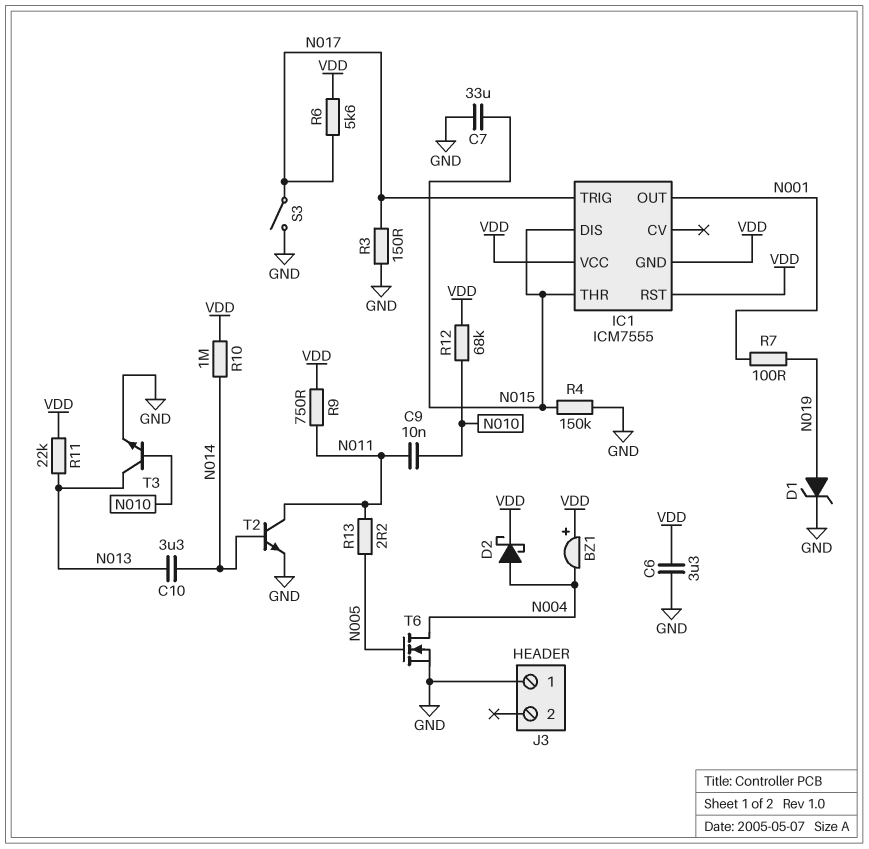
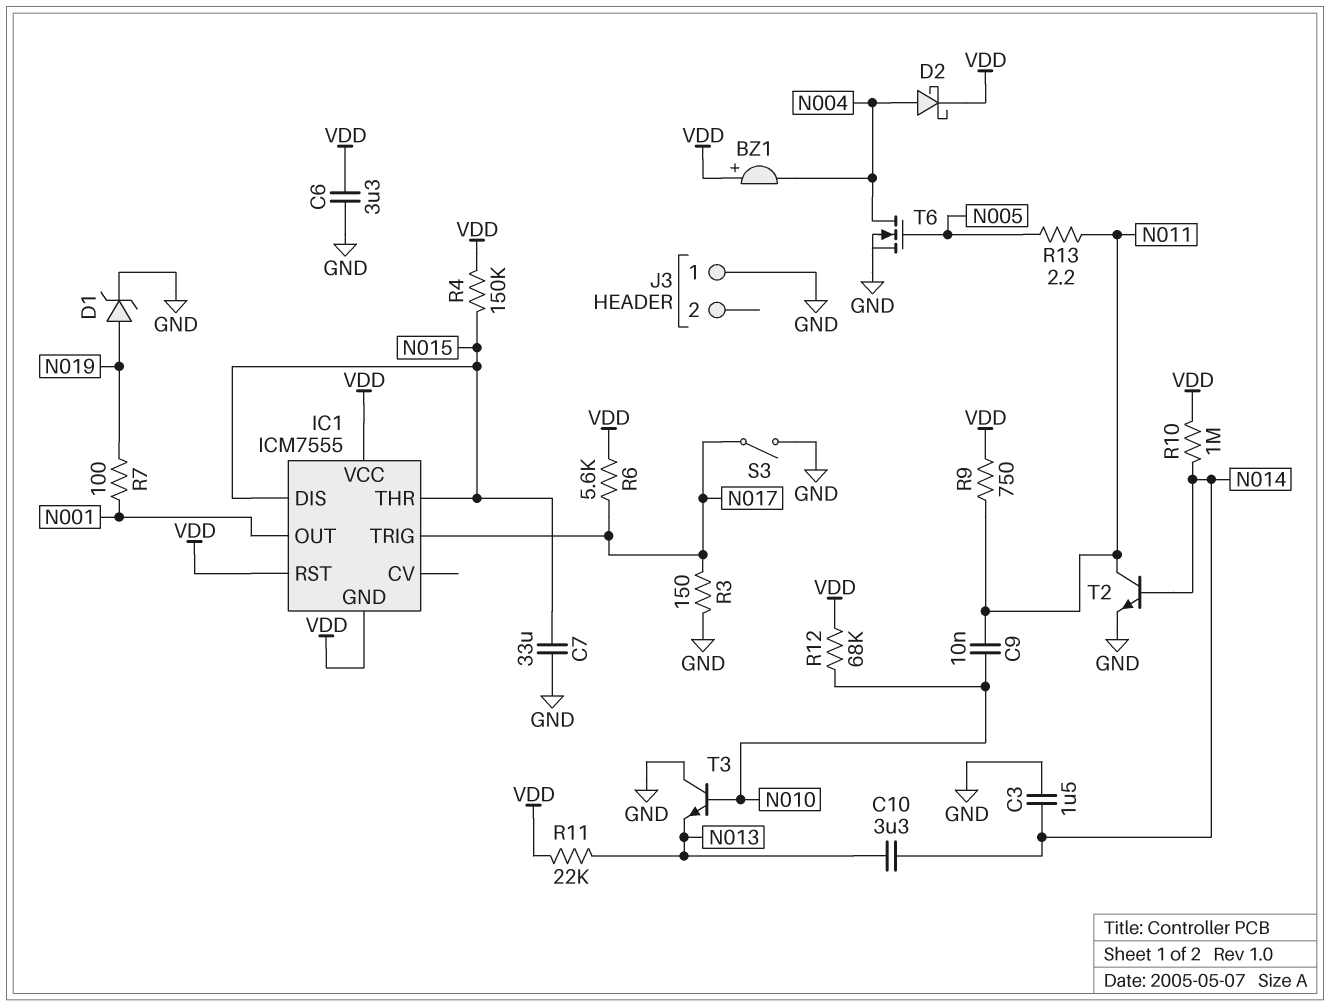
C3: none -> 1.5uF (GND, N014)
R4: 150k (GND, N015) -> 150k (N015, VDD)
T3: NPN (B N010, C N013, E GND) -> NPN (B N010, C GND, E N013)

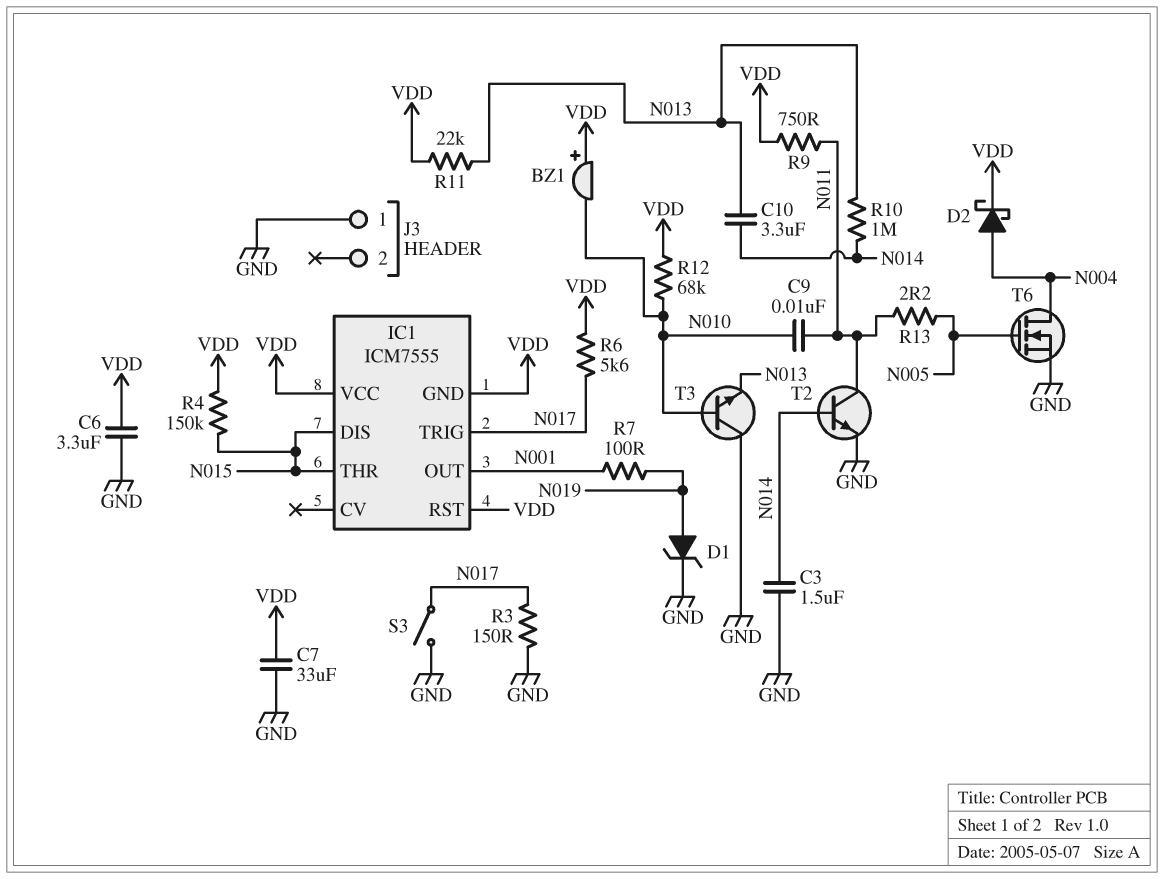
BZ1: buzzer (plus VDD, minus N004) -> buzzer (plus VDD, minus N010)
C7: 33uF (GND, N015) -> 33uF (GND, VDD)
R10: 1M (N014, VDD) -> 1M (N013, N014)

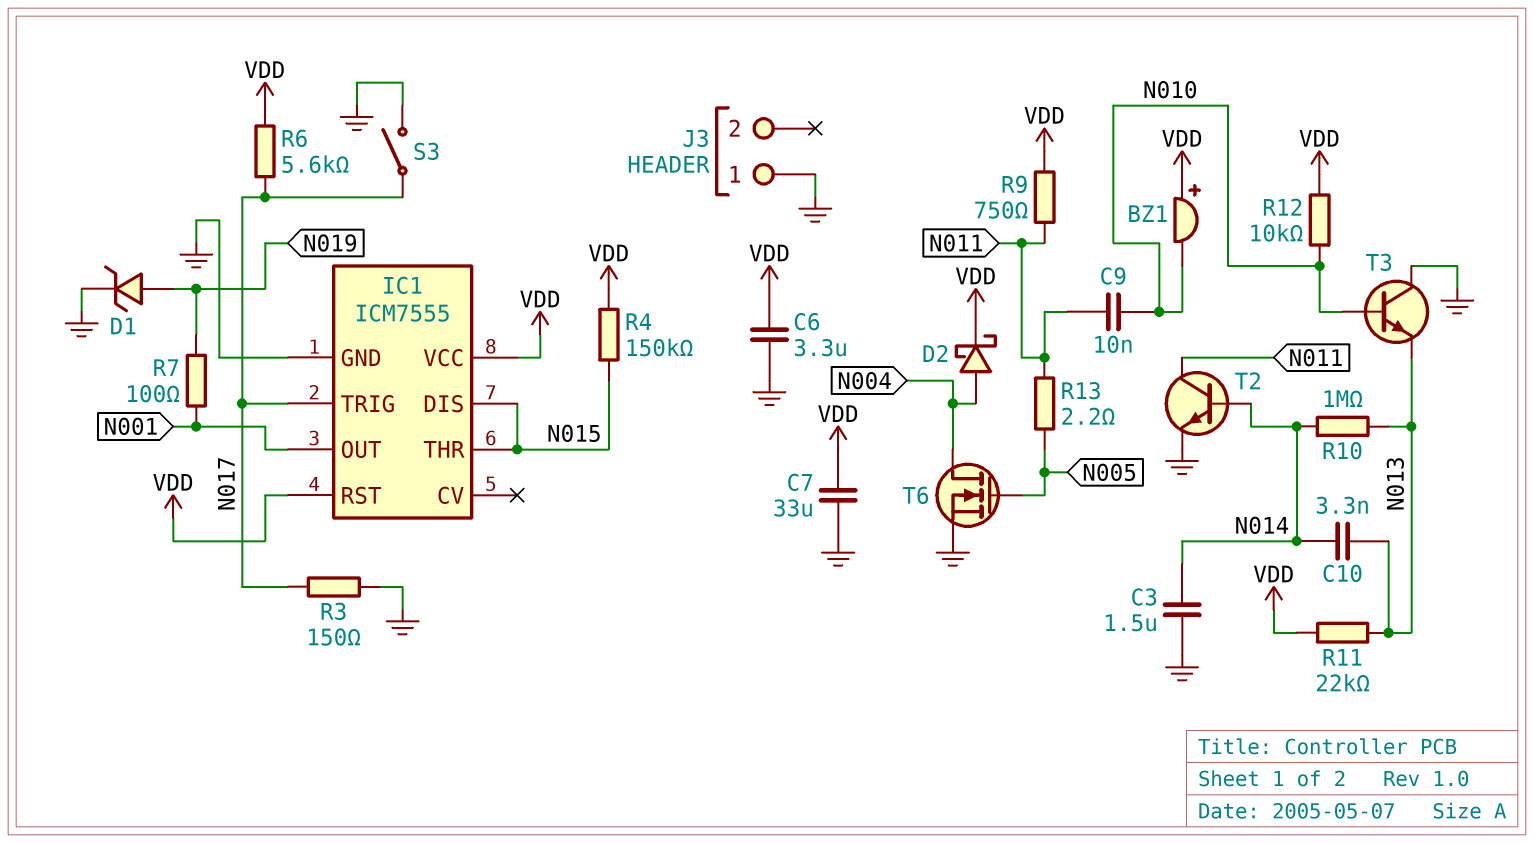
C10: 3.3uF (N013, N014) -> 3.3nF (N013, N014)
IC1 pin GND: VDD -> GND
R12: 68k (N010, VDD) -> 10k (N010, VDD)

